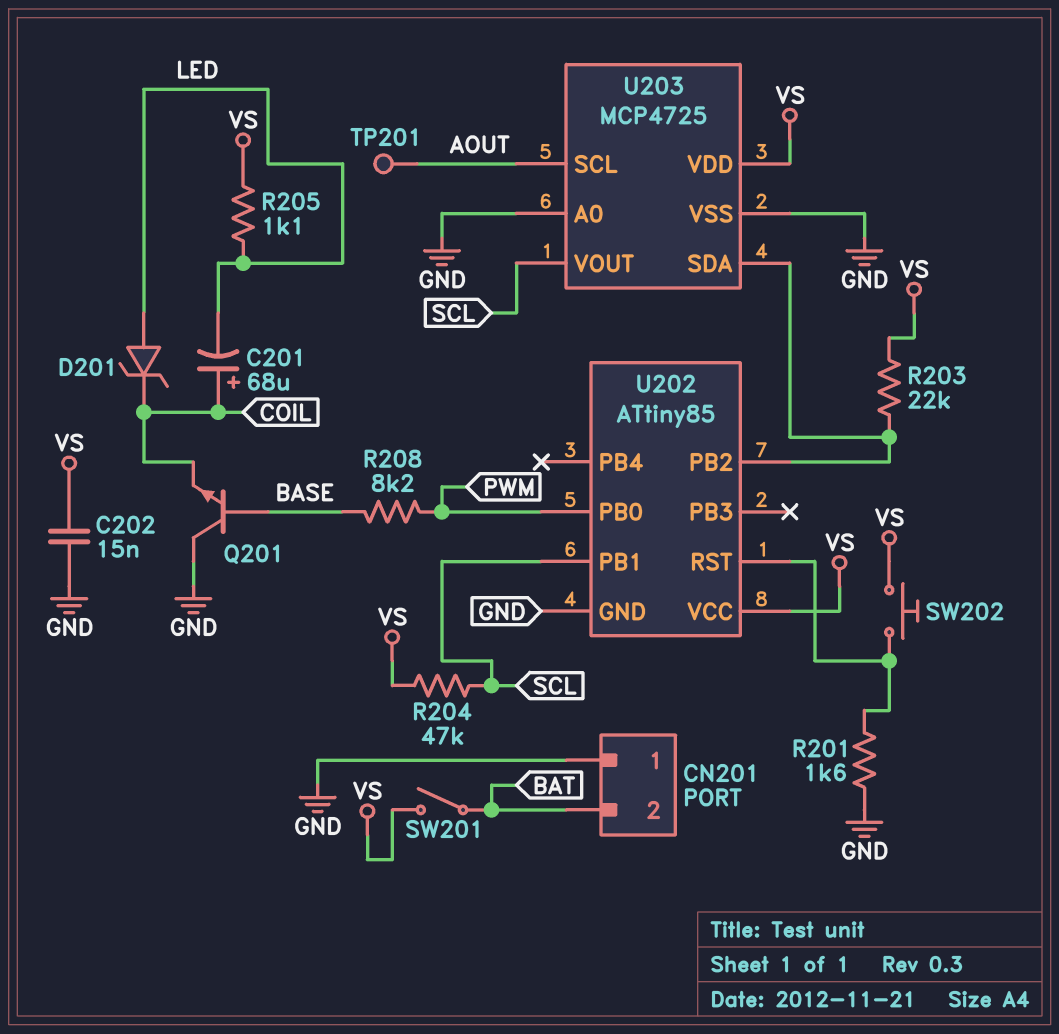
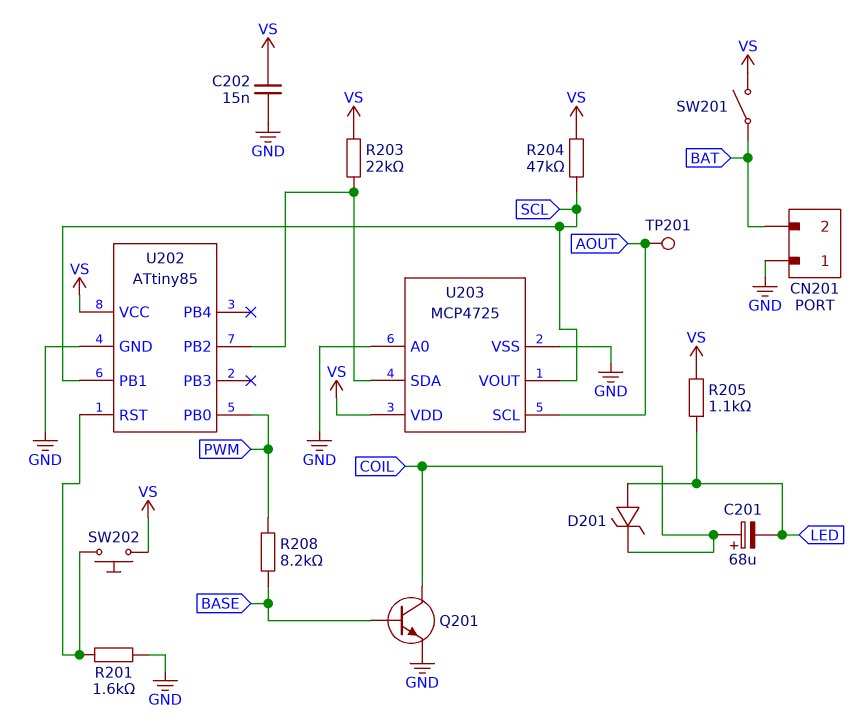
Q201: NPN (B BASE, C GND, E COIL) -> NPN (B BASE, C COIL, E GND)

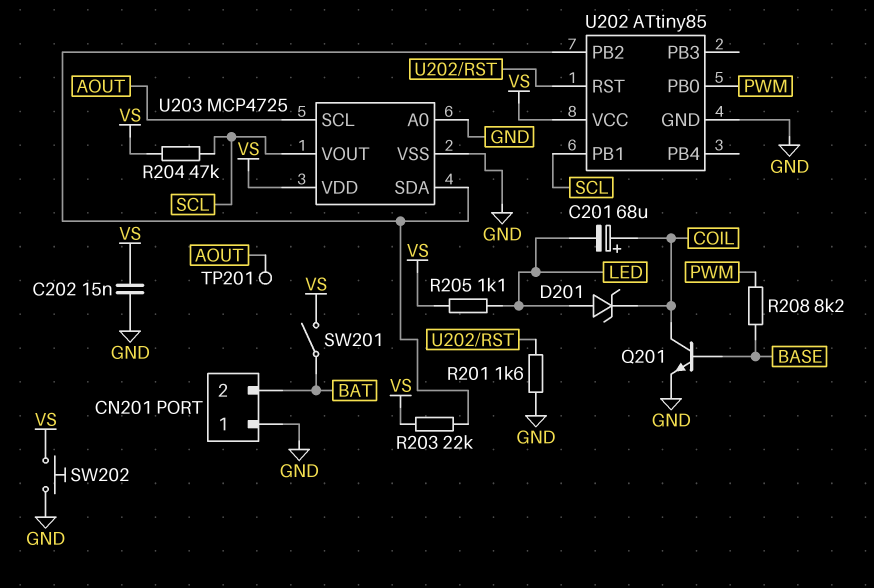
SW202: button (U202/RST, VS) -> button (GND, VS)

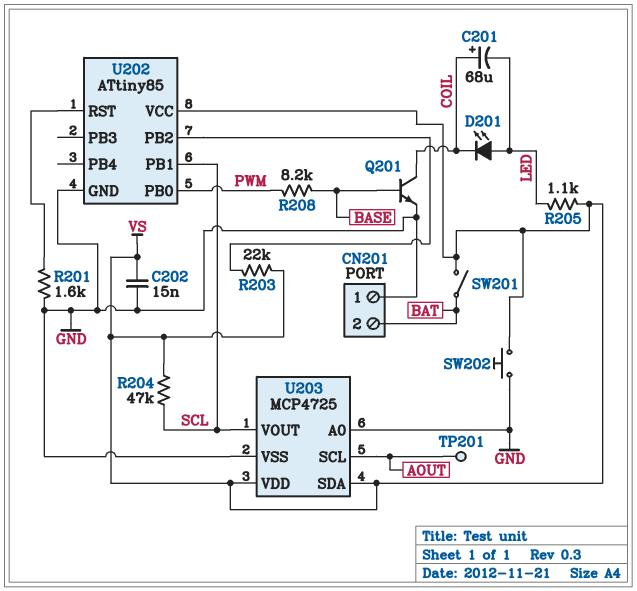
D201: zener (A LED, K COIL) -> LED (A LED, K COIL)
U203 pin SDA: U202/PB2 -> VS

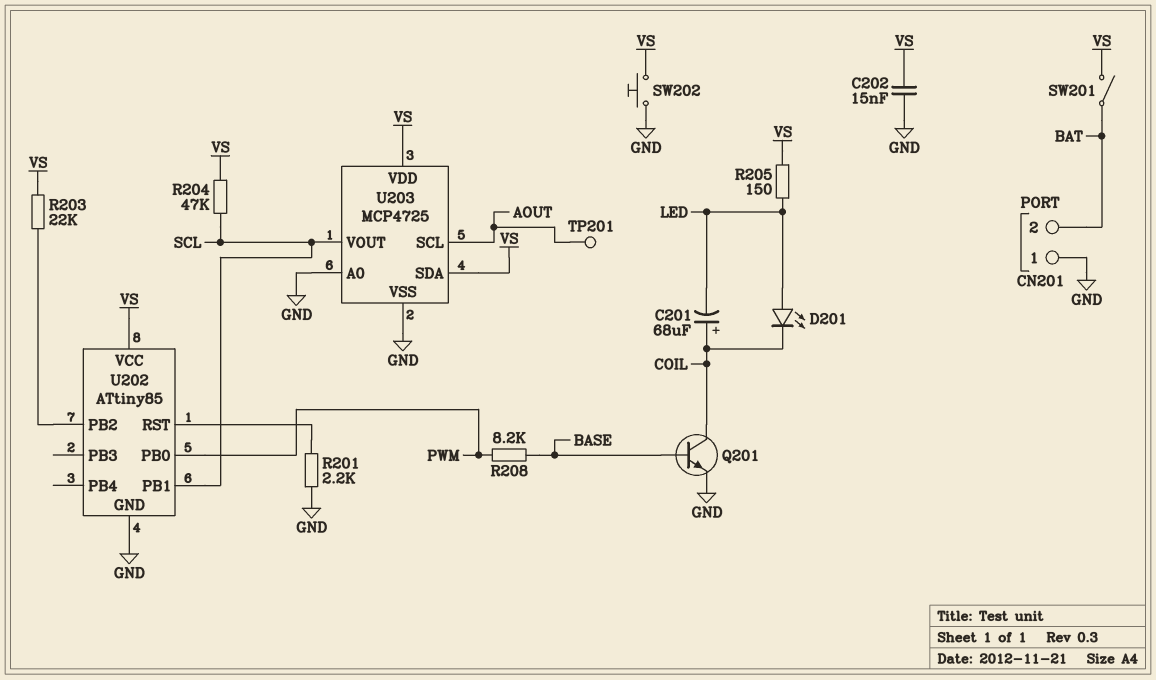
R201: 1.6k (GND, U202/RST) -> 2.2k (GND, U202/RST)
R205: 1.1k (LED, VS) -> 150 (LED, VS)

